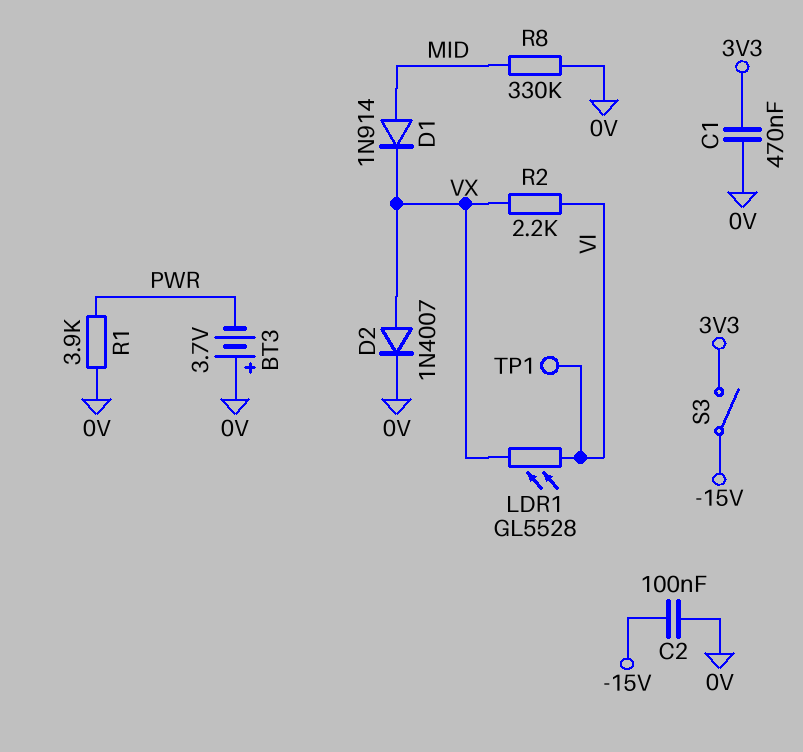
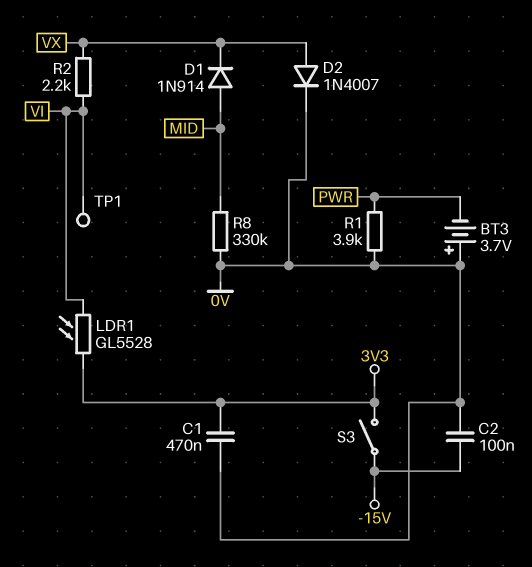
LDR1: GL5528 (VI, VX) -> GL5528 (3V3, VI)

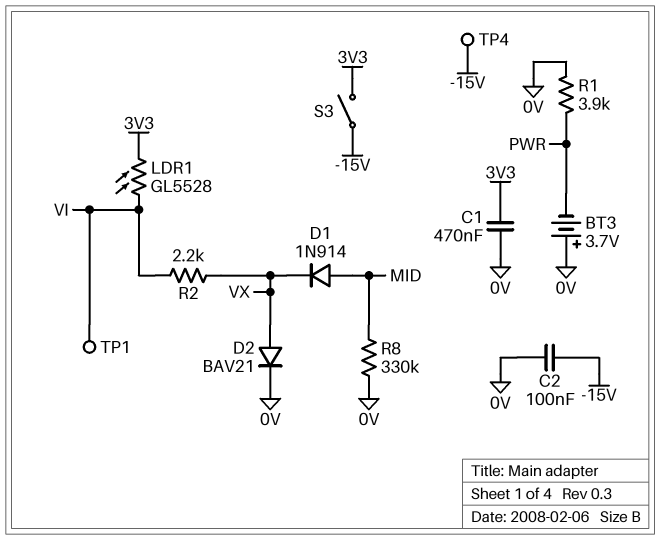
D2: diode 1N4007 (A VX, K 0V) -> diode BAV21 (A VX, K 0V)
TP4: none -> test point (-15V)

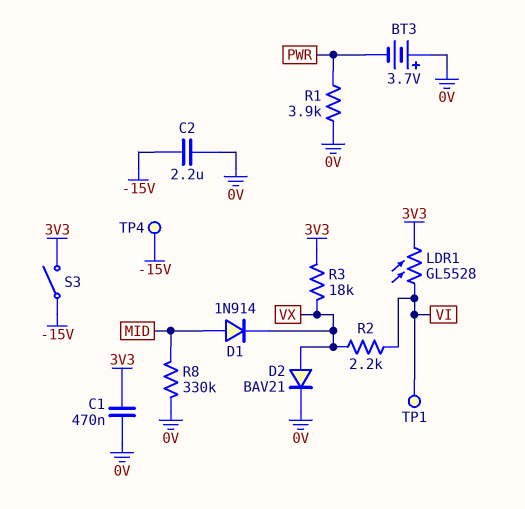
C2: 100nF (-15V, 0V) -> 2.2uF (-15V, 0V)
R3: none -> 18k (3V3, VX)

